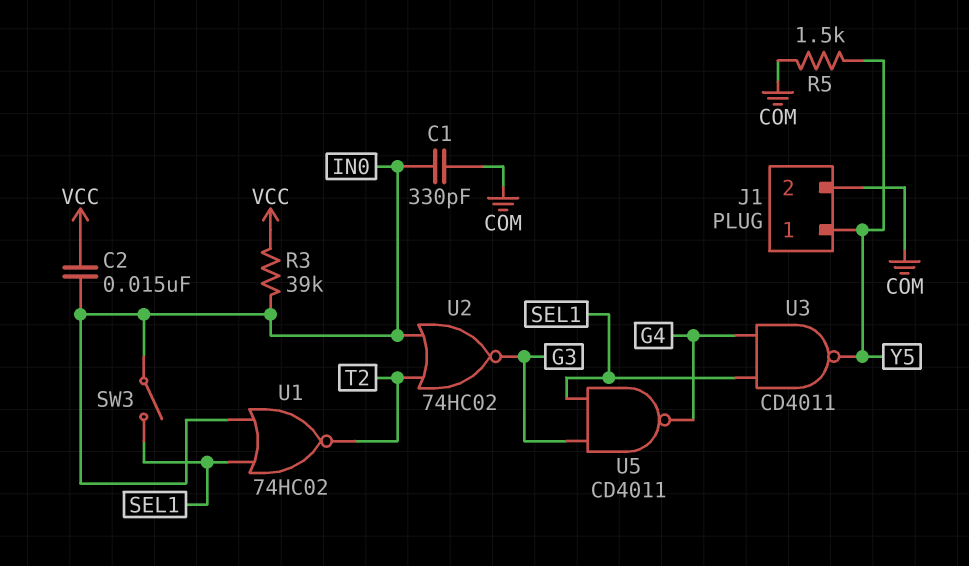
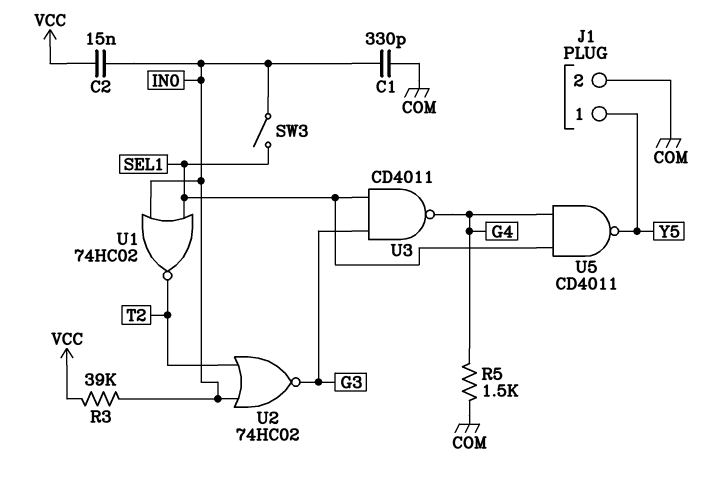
R5: 1.5k (COM, Y5) -> 1.5k (COM, G4)
U3: NAND CD4011 (in G4, in SEL1, out Y5) -> NAND CD4011 (in G3, in SEL1, out G4)
U5: NAND CD4011 (in G3, in SEL1, out G4) -> NAND CD4011 (in G4, in SEL1, out Y5)

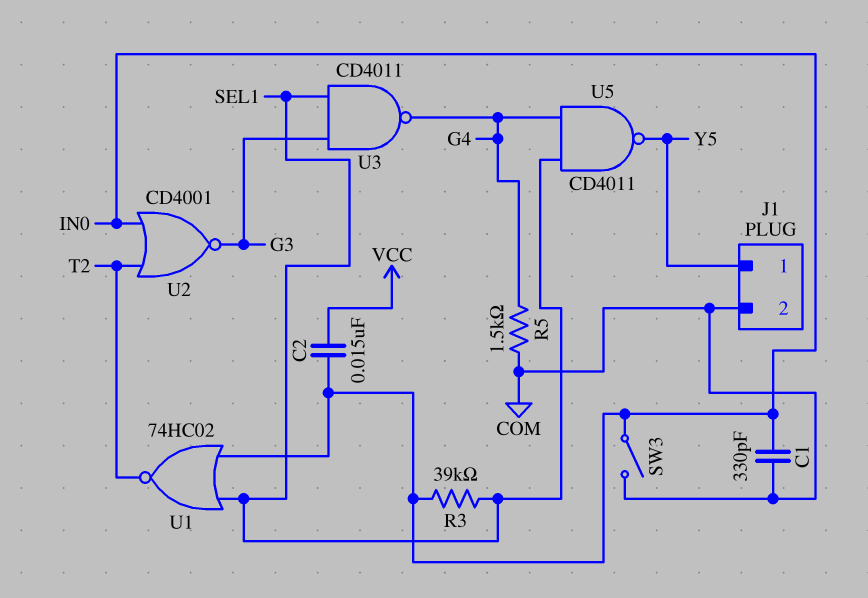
R3: 39k (IN0, VCC) -> 39k (IN0, SEL1)
SW3: switch (IN0, SEL1) -> switch (COM, IN0)
U2: NOR 74HC02 (in IN0, in T2, out G3) -> NOR CD4001 (in IN0, in T2, out G3)

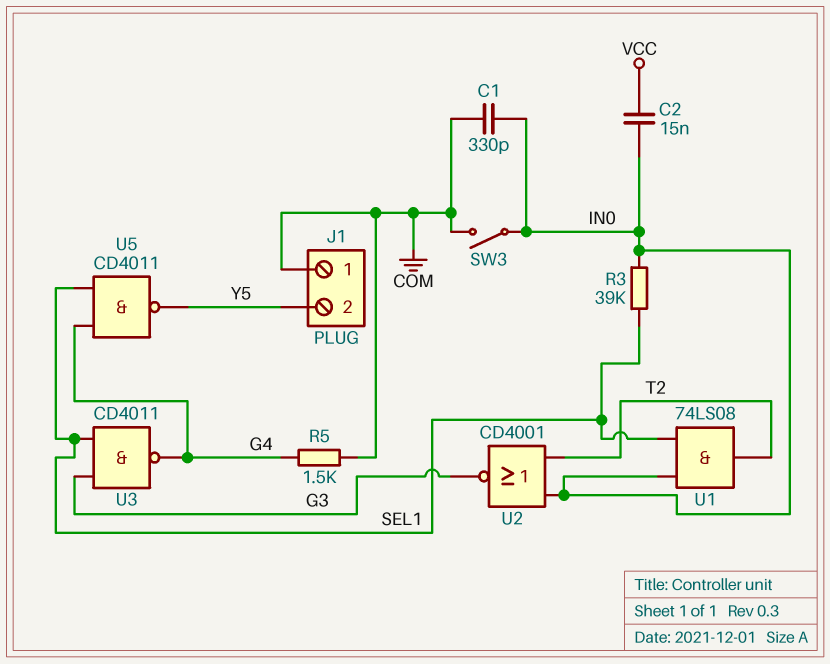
J1 pin 1: Y5 -> COM
J1 pin 2: COM -> Y5
U1: NOR 74HC02 (in IN0, in SEL1, out T2) -> AND 74LS08 (in IN0, in SEL1, out T2)

